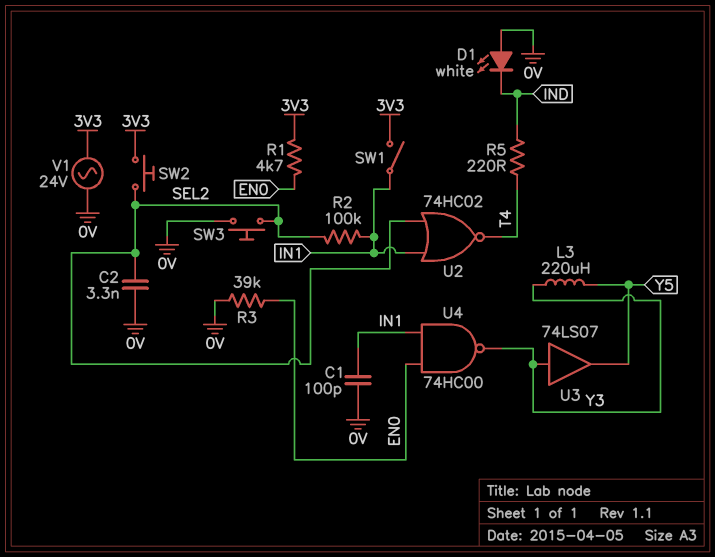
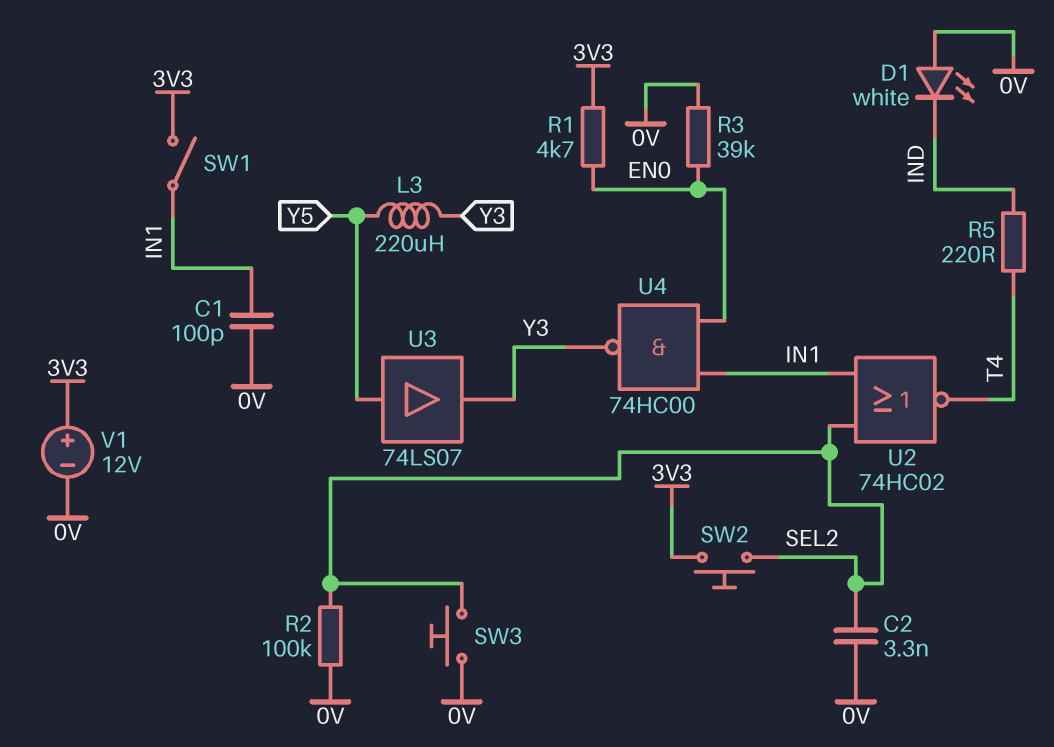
R2: 100k (IN1, SEL2) -> 100k (0V, SEL2)
U3: buffer 74LS07 (in Y3, out Y5) -> buffer 74LS07 (in Y5, out Y3)
V1: AC 24V (0V, 3V3) -> 12V (plus 3V3, minus 0V)

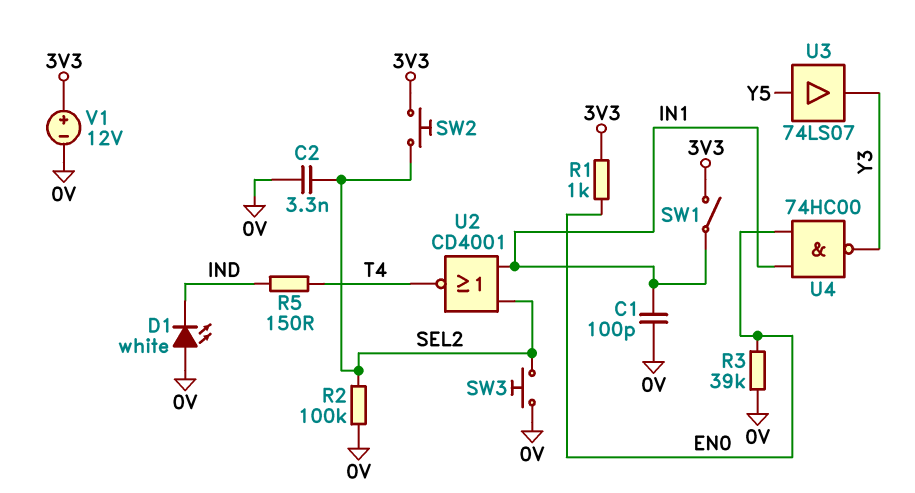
L3: 220uH (Y3, Y5) -> none
R1: 4.7k (3V3, EN0) -> 1k (3V3, EN0)
R5: 220 (IND, T4) -> 150 (IND, T4)
U2: NOR 74HC02 (in IN1, in SEL2, out T4) -> NOR CD4001 (in IN1, in SEL2, out T4)

